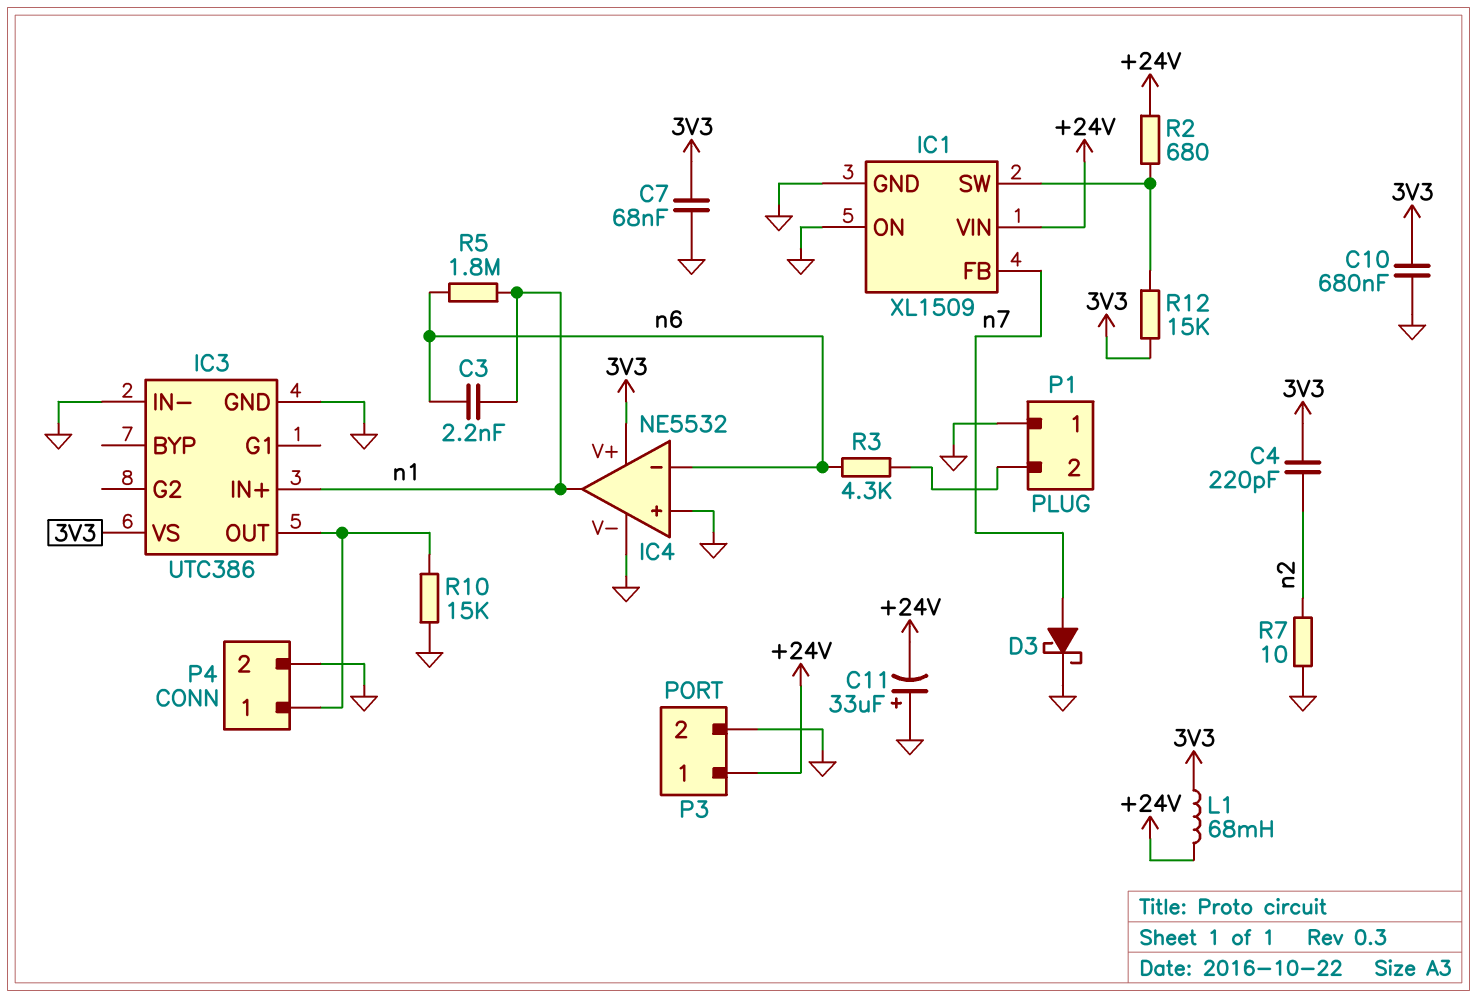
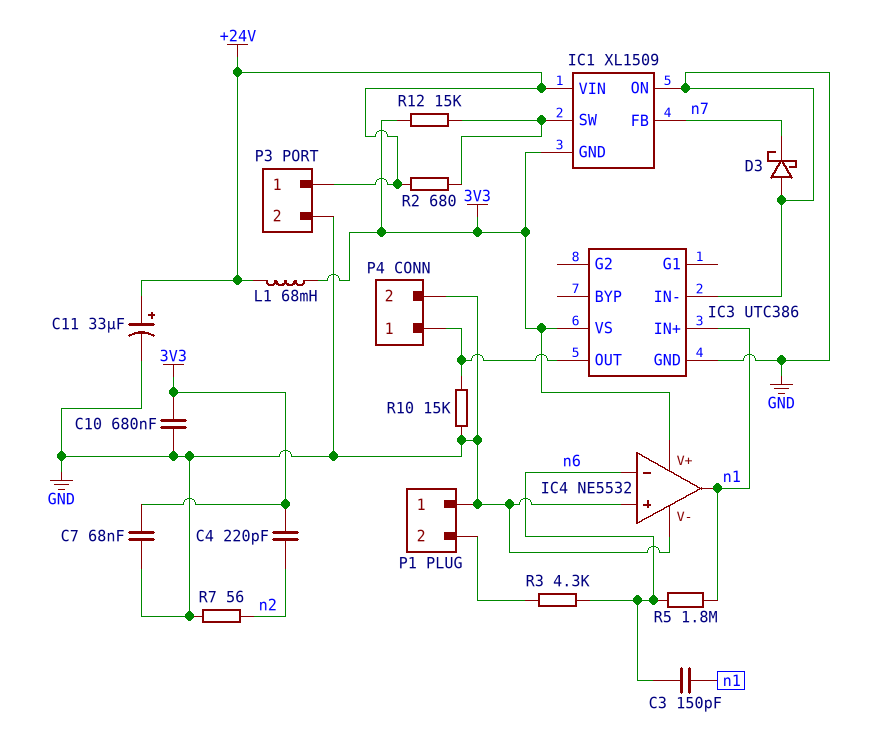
C3: 2.2nF (n1, n6) -> 150pF (n1, n6)
C11: 33uF (plus GND, minus +24V) -> 33uF (plus +24V, minus GND)
D3: schottky (A n7, K GND) -> schottky (A GND, K n7)
IC1 pin GND: GND -> 3V3
R7: 10 (GND, n2) -> 56 (GND, n2)

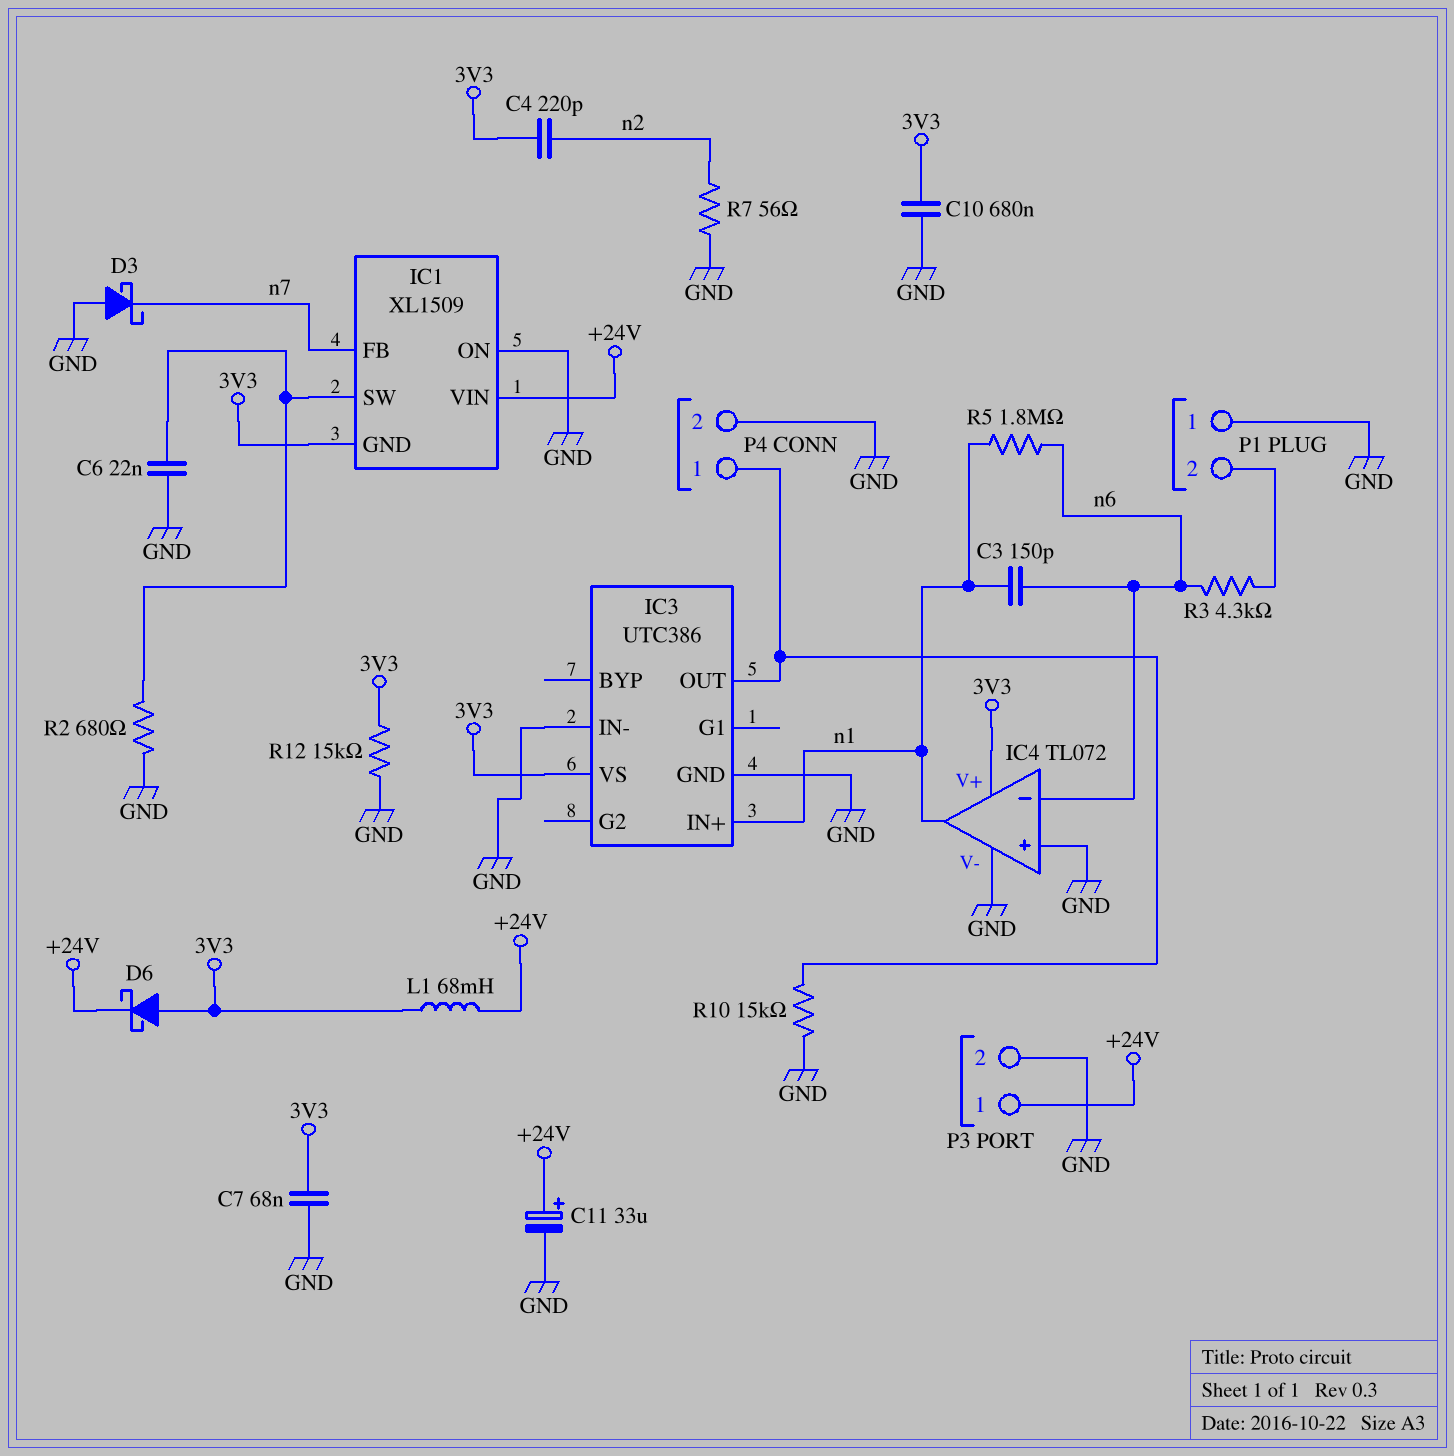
C6: none -> 22nF (GND, IC1/SW)
D6: none -> schottky (A 3V3, K +24V)
IC4: NE5532 -> TL072
R2: 680 (+24V, IC1/SW) -> 680 (GND, IC1/SW)
R12: 15k (3V3, IC1/SW) -> 15k (3V3, GND)

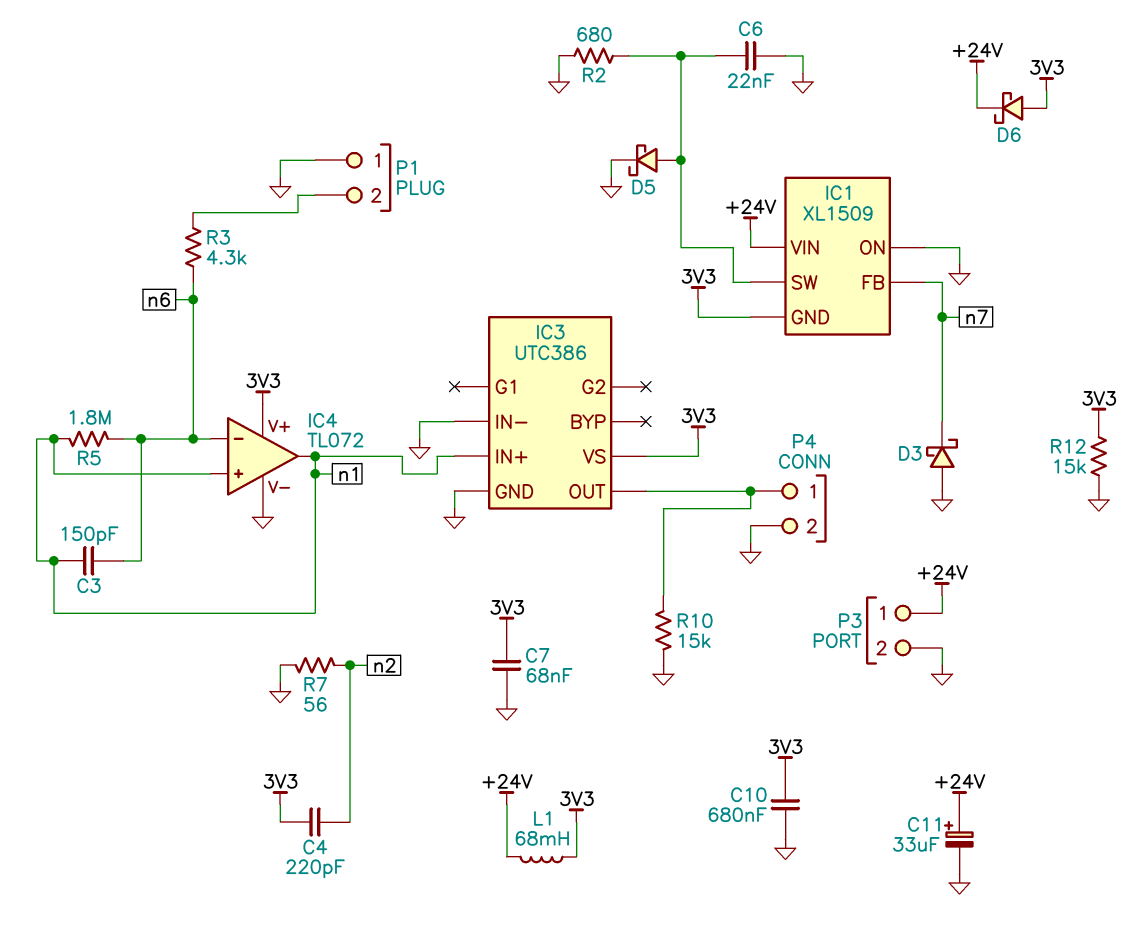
D5: none -> schottky (A IC1/SW, K GND)
IC4 pin in+: GND -> n1

